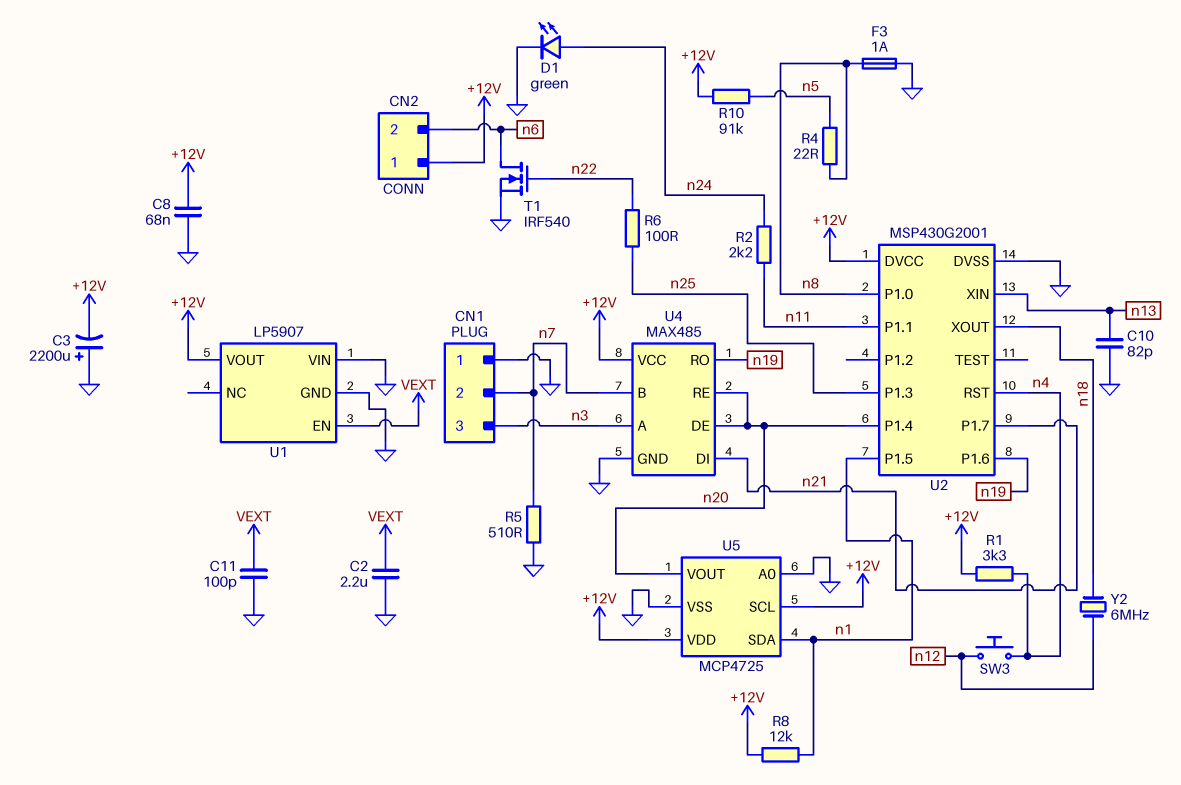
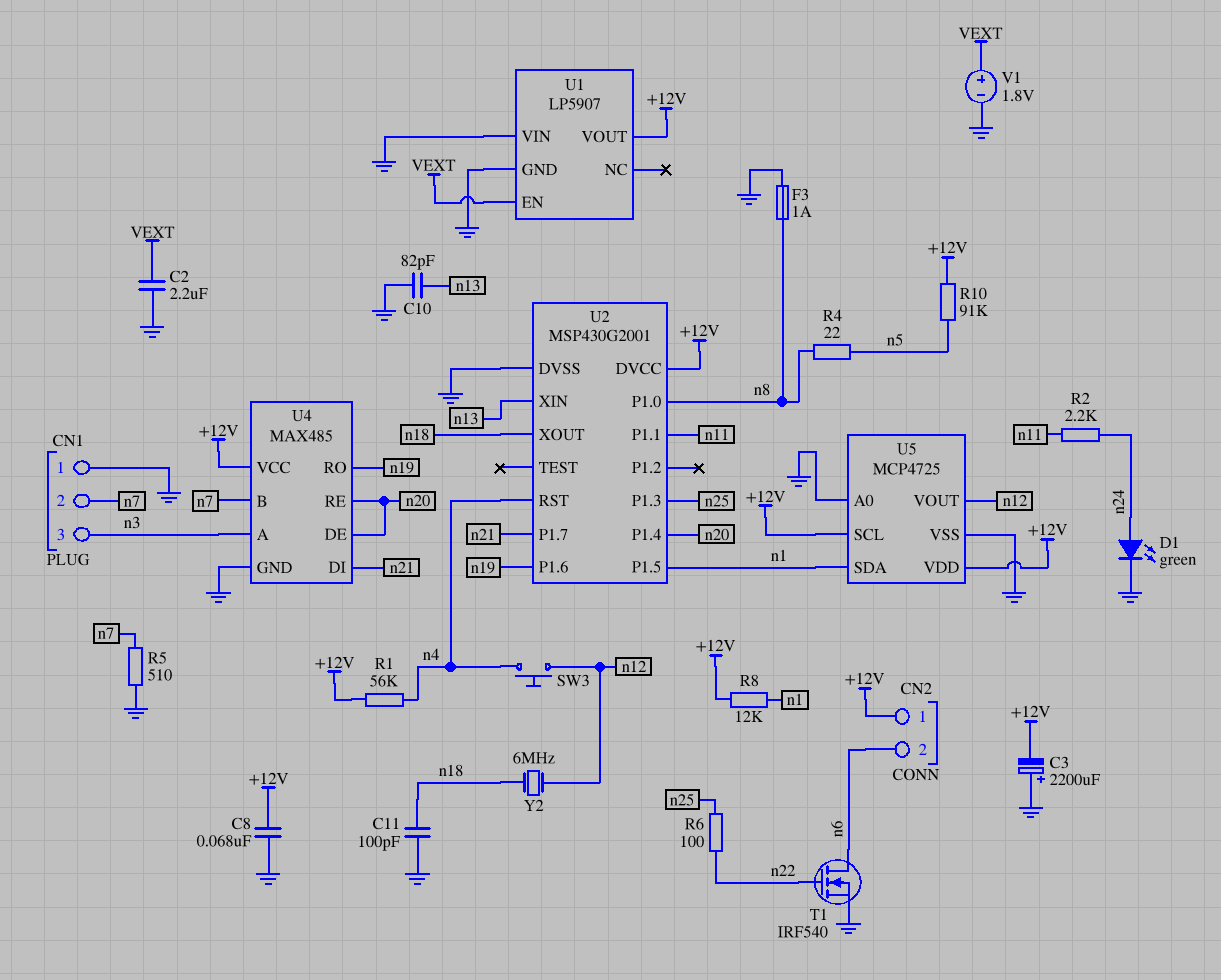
C11: 100pF (GND, VEXT) -> 100pF (GND, n18)
R1: 3.3k (+12V, n4) -> 56k (+12V, n4)
U5 pin VOUT: n20 -> n12
V1: none -> 1.8V (plus VEXT, minus GND)

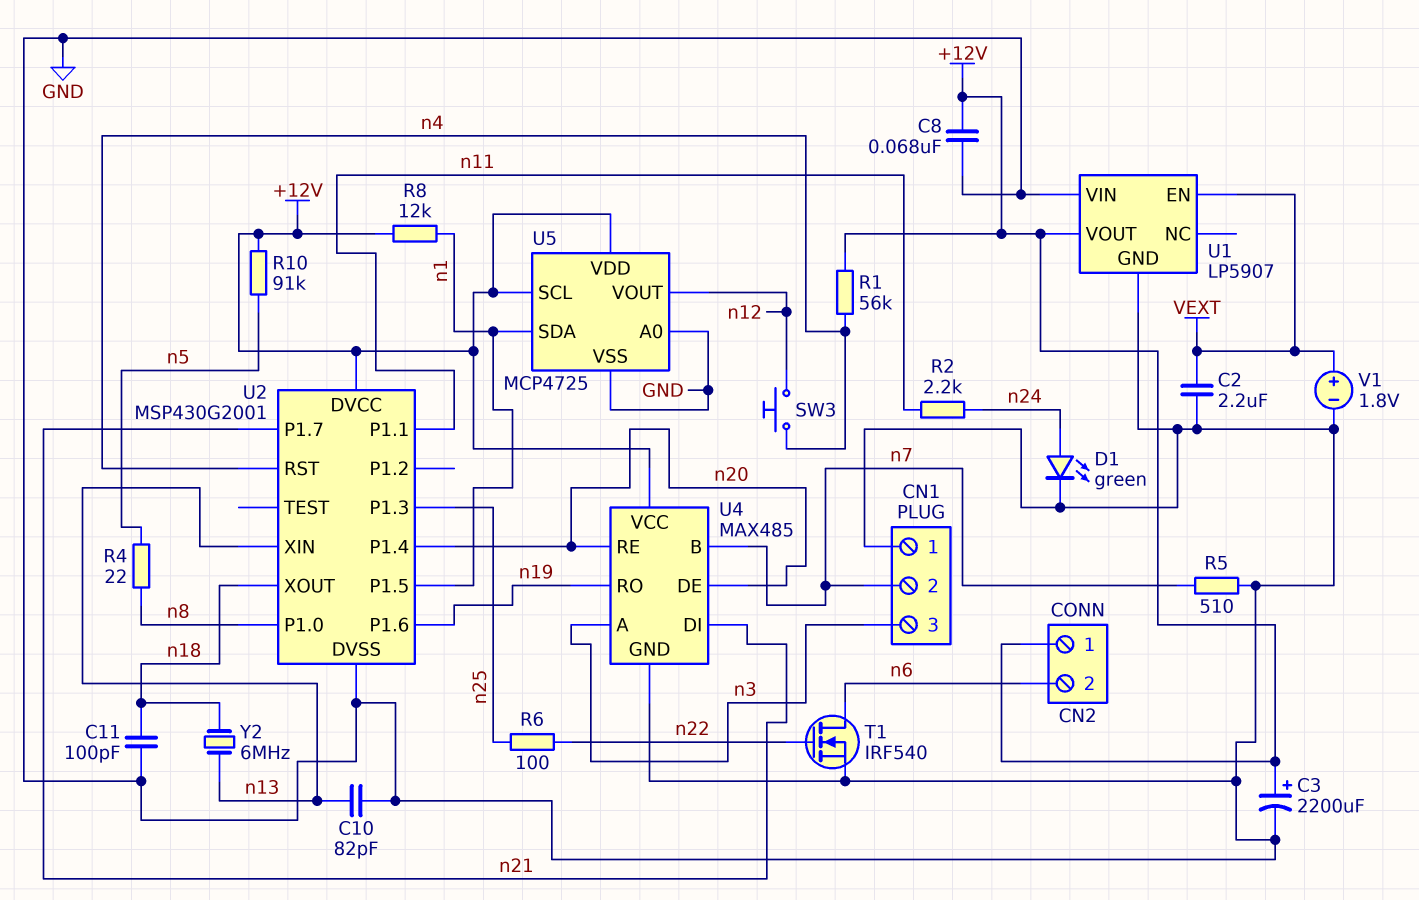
C3: 2200uF (plus GND, minus +12V) -> 2200uF (plus +12V, minus GND)
F3: 1A (GND, n8) -> none
Y2: 6MHz (n12, n18) -> 6MHz (n13, n18)

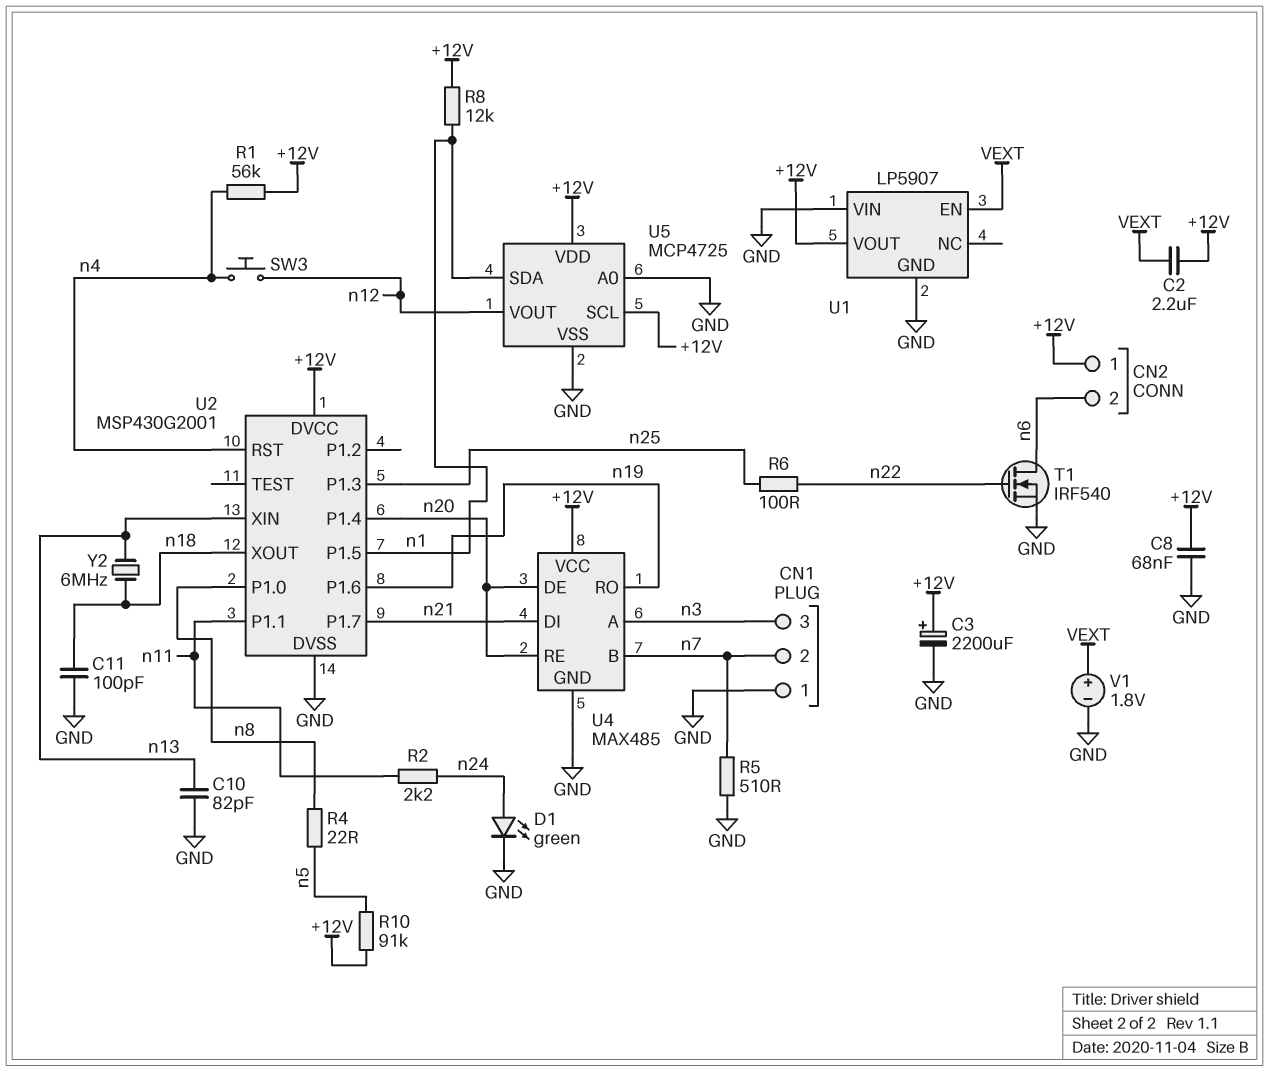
C2: 2.2uF (GND, VEXT) -> 2.2uF (+12V, VEXT)

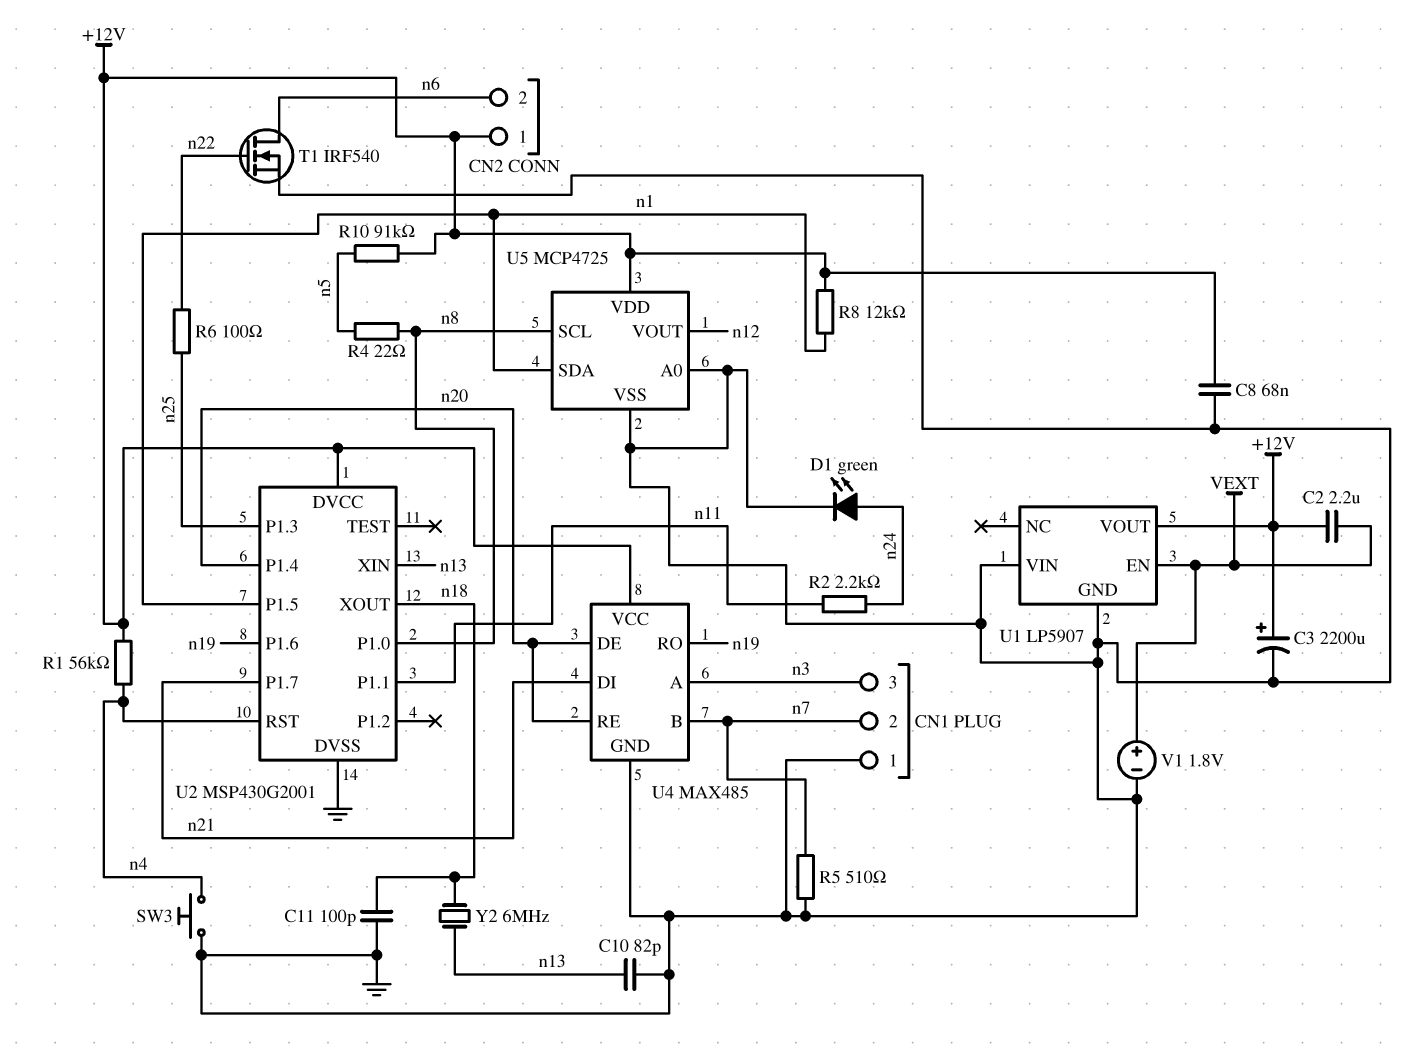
SW3: button (n4, n12) -> button (GND, n4)
U5 pin SCL: +12V -> n8

